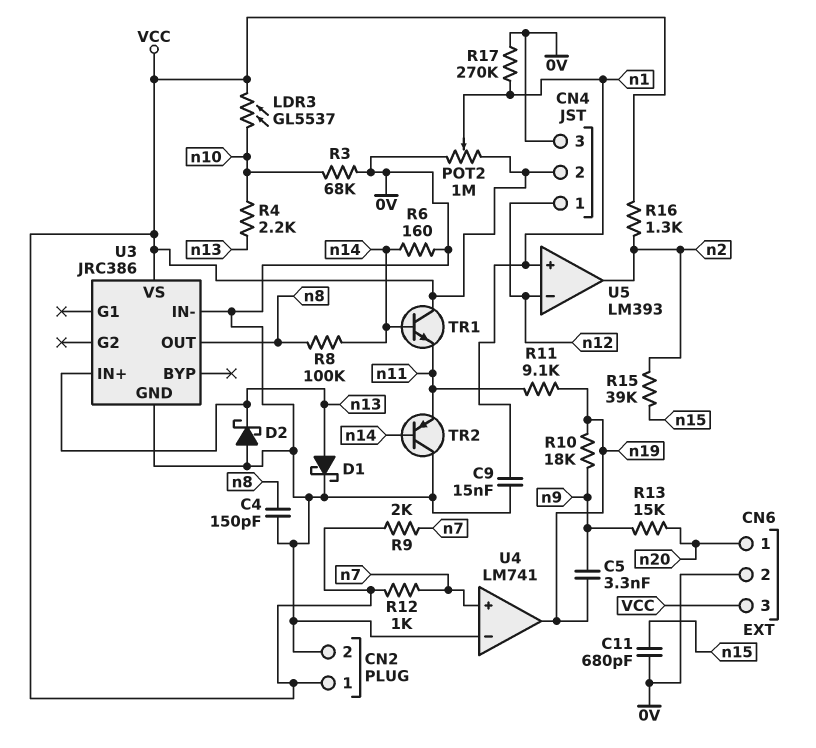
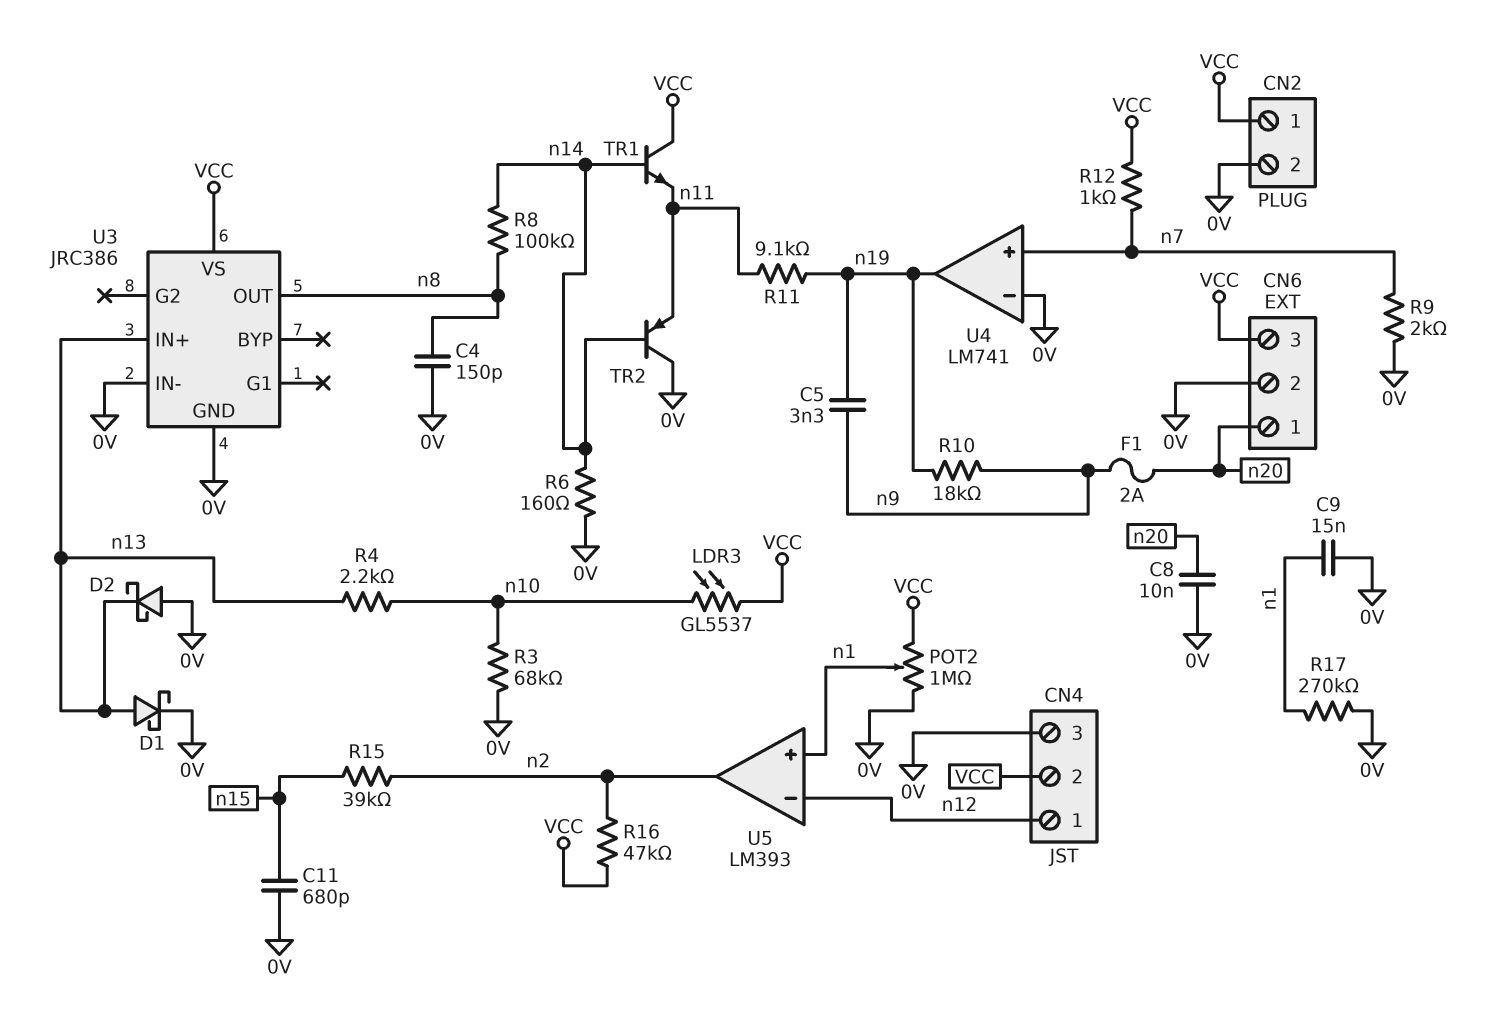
C8: none -> 10nF (0V, n20)
F1: none -> 2A (n9, n20)
R9: 2k (VCC, n7) -> 2k (0V, n7)
R13: 15k (n9, n20) -> none
R16: 1.3k (VCC, n2) -> 47k (VCC, n2)

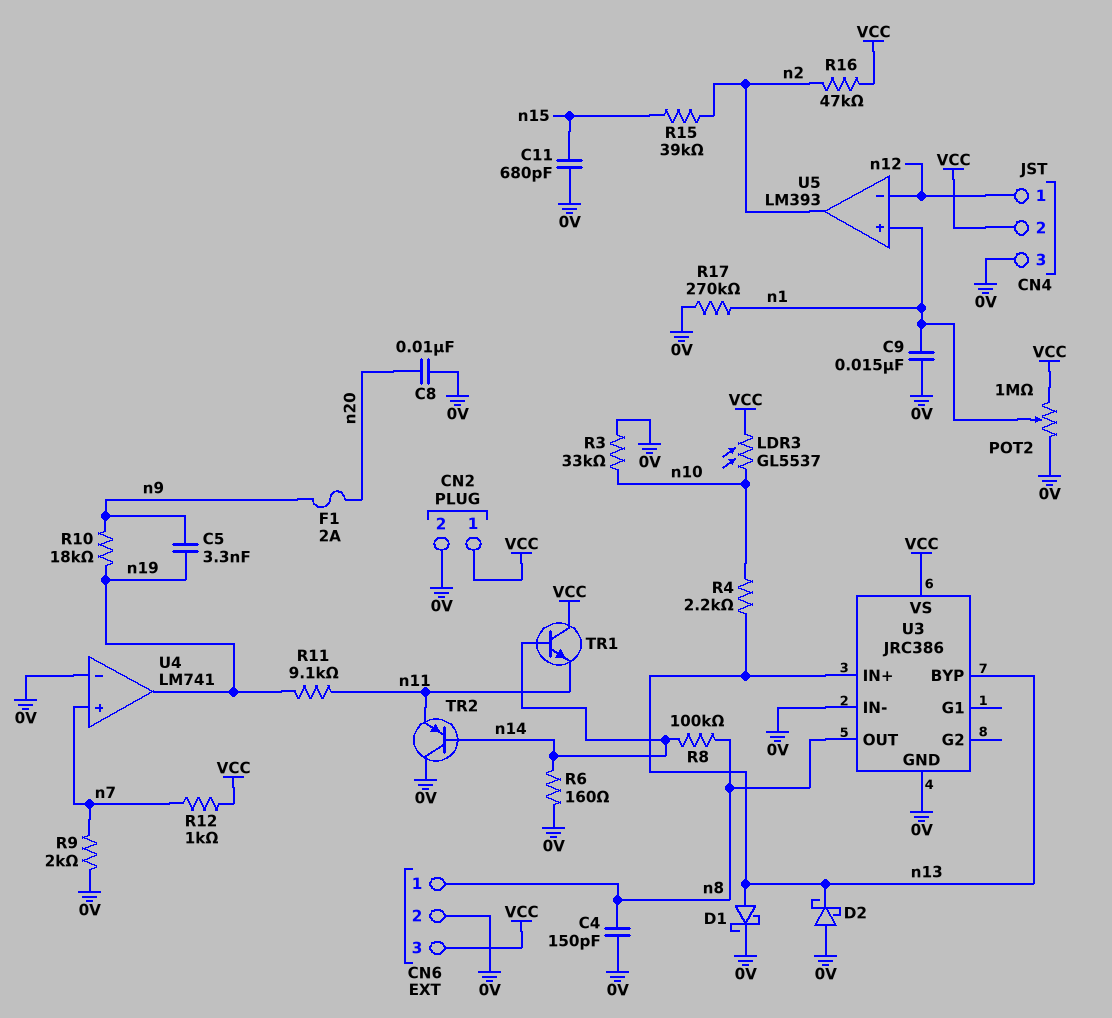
CN6 pin 1: n20 -> n8
R3: 68k (0V, n10) -> 33k (0V, n10)
U3 pin BYP: none -> n13

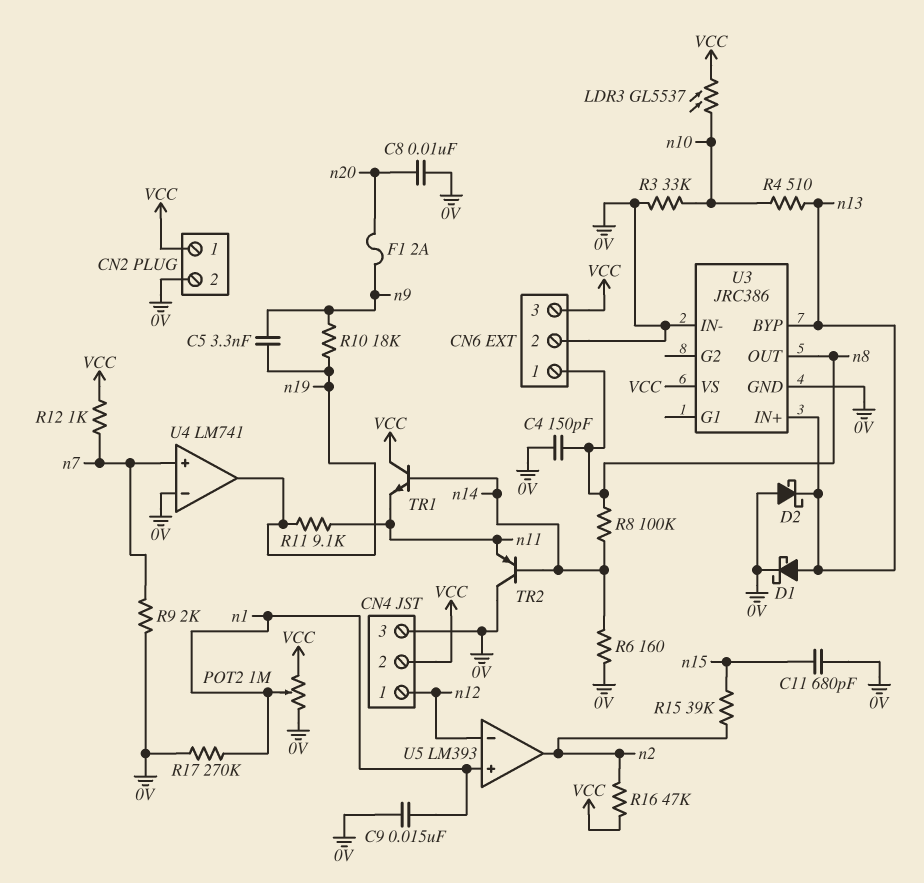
R4: 2.2k (n10, n13) -> 510 (n10, n13)

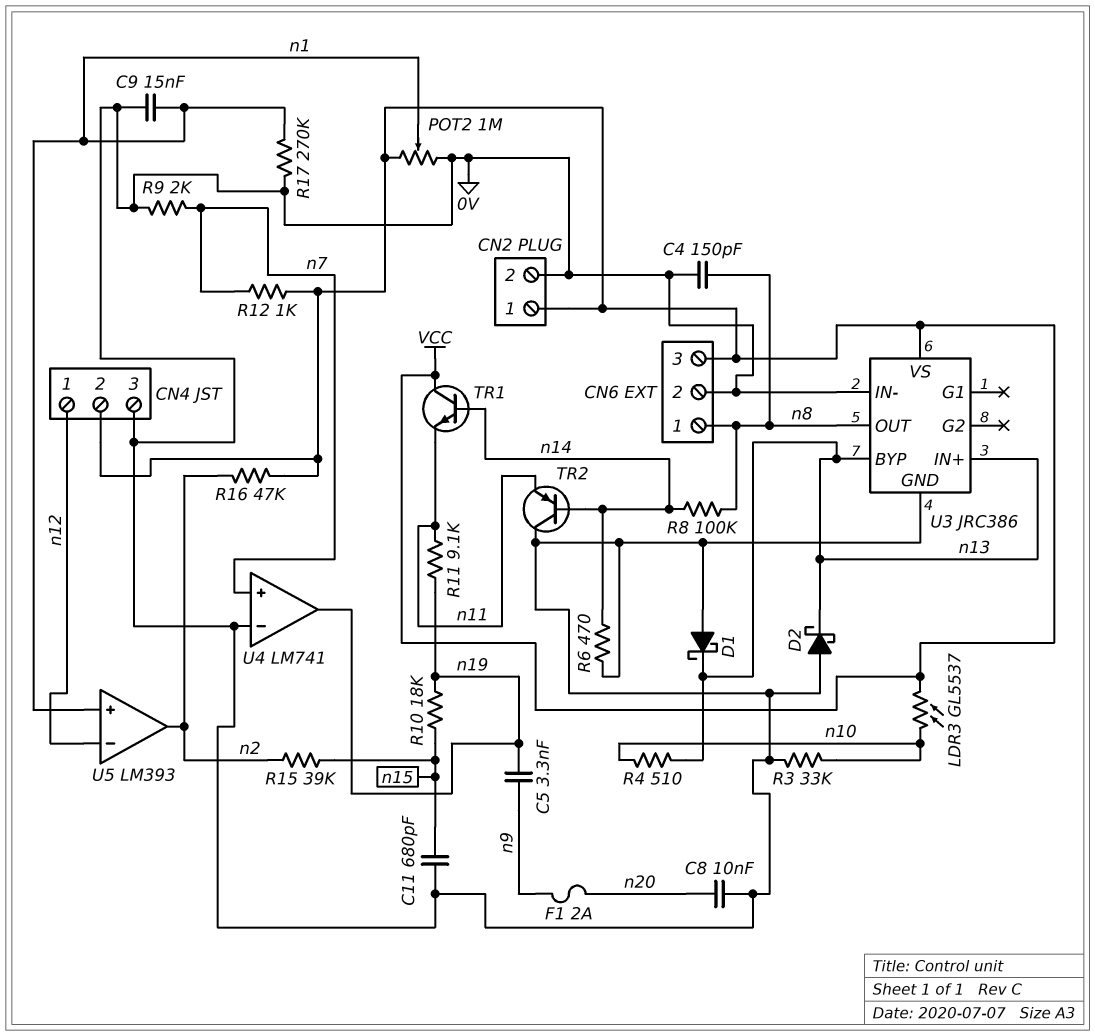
D1: schottky (A n13, K 0V) -> schottky (A 0V, K n13)
R6: 160 (0V, n14) -> 470 (0V, n14)
R10: 18k (n9, n19) -> 18k (n15, n19)

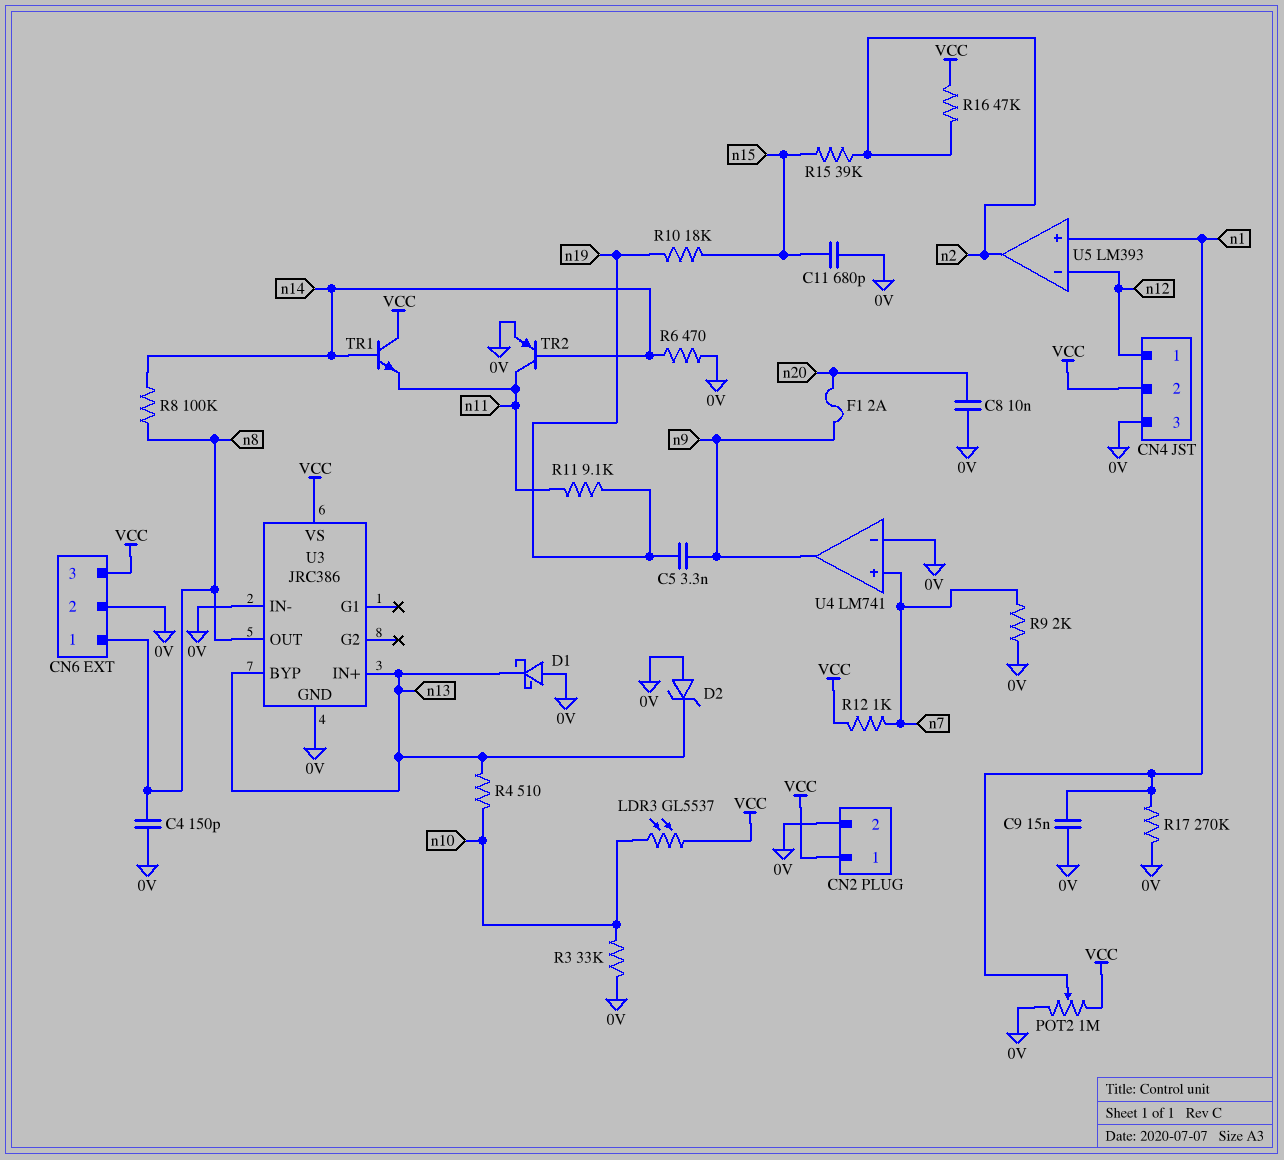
D2: schottky (A 0V, K n13) -> zener (A 0V, K n13)
TR2: PNP (B n14, C 0V, E n11) -> PNP (B n14, C n11, E 0V)
U4 pin out: n19 -> n9

